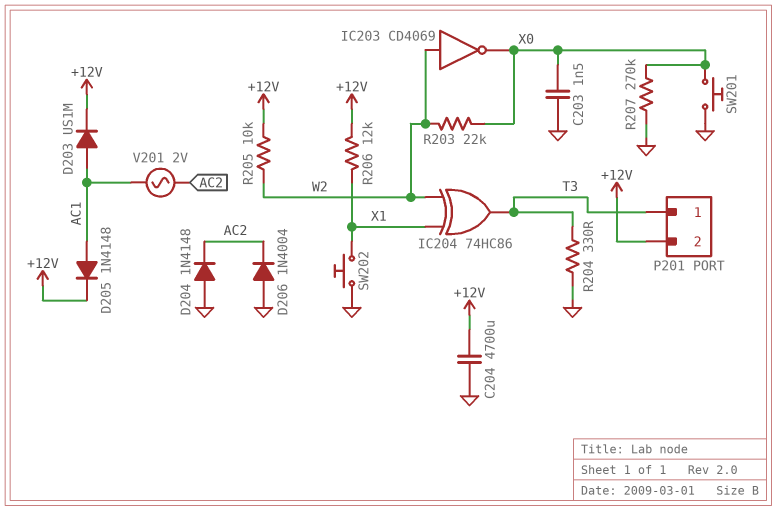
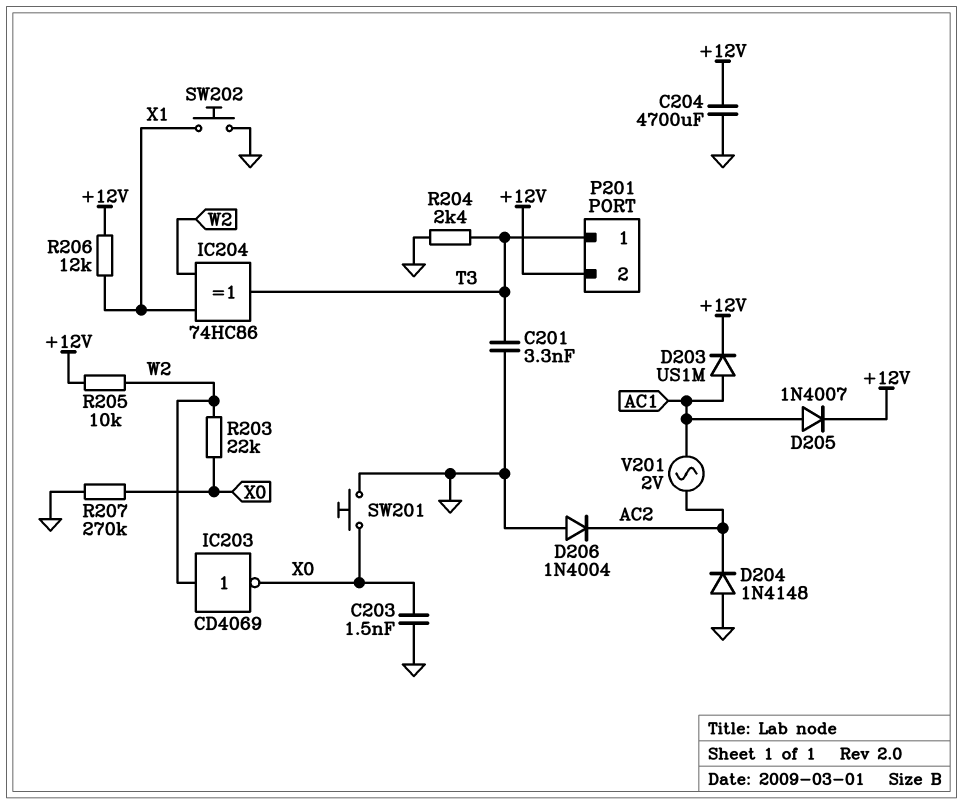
C201: none -> 3.3nF (GND, T3)
D205: diode 1N4148 (A AC1, K +12V) -> diode 1N4007 (A AC1, K +12V)
R204: 330 (GND, T3) -> 2.4k (GND, T3)

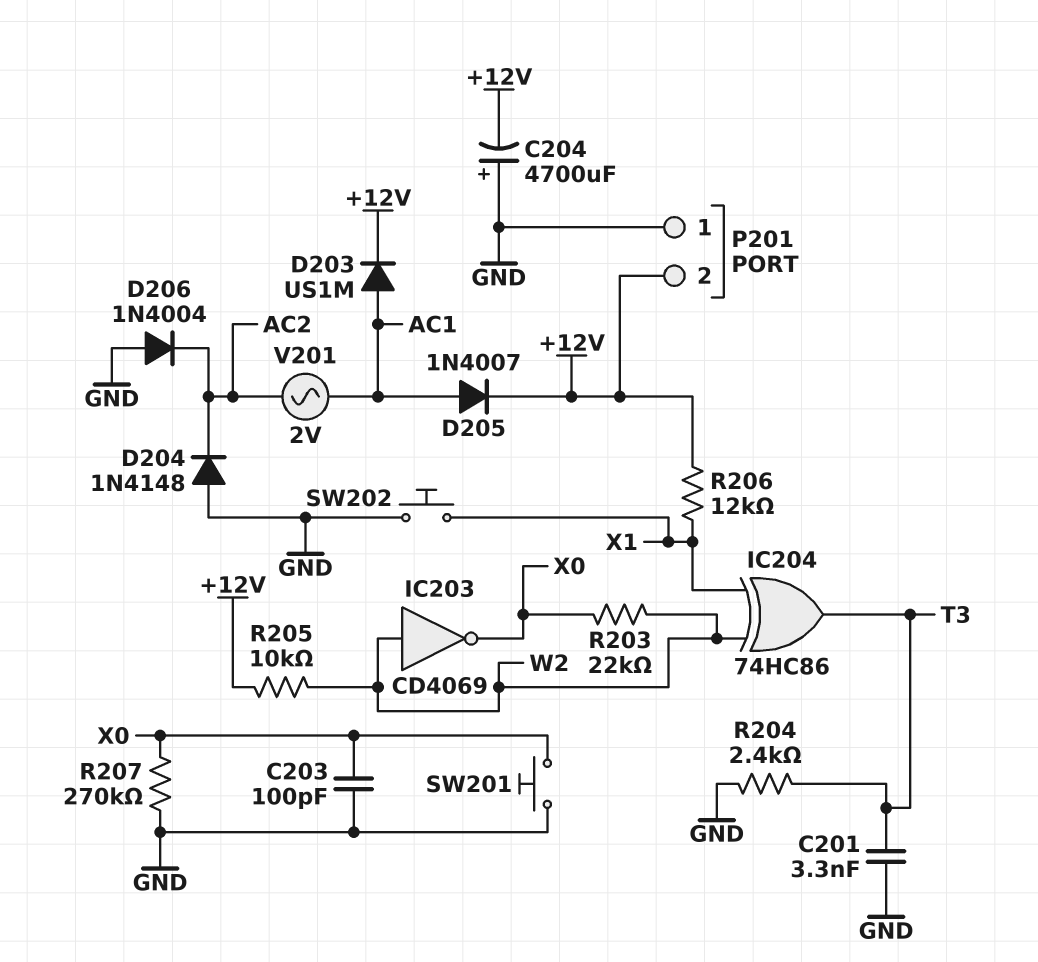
C203: 1.5nF (GND, X0) -> 100pF (GND, X0)
C204: 4700uF (+12V, GND) -> 4700uF (plus GND, minus +12V)
P201 pin 1: T3 -> GND

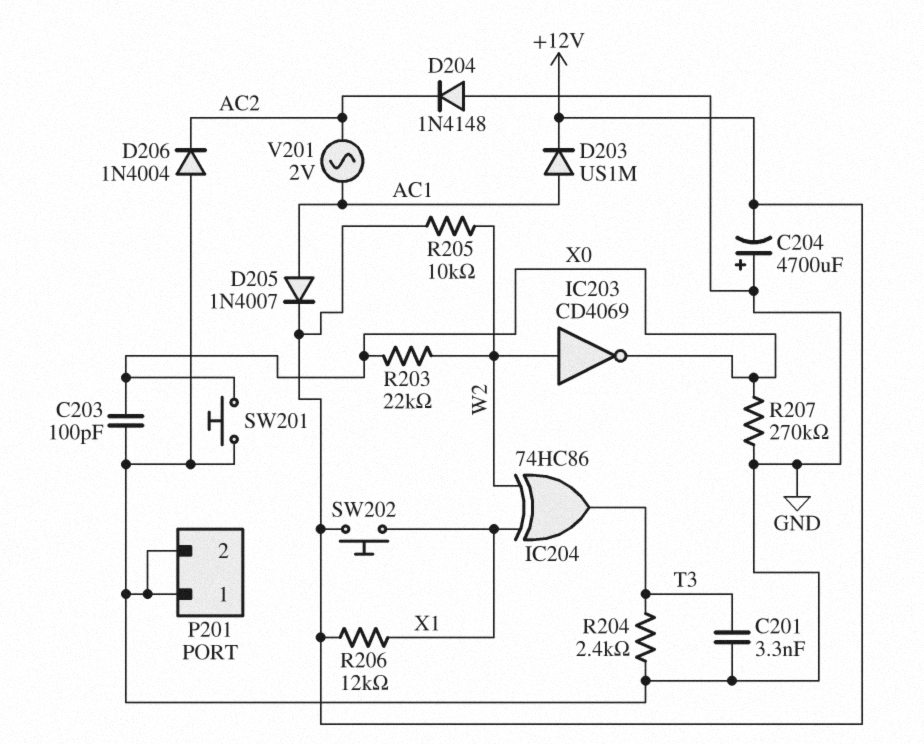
P201 pin 2: +12V -> GND
SW202: button (GND, X1) -> button (+12V, X1)

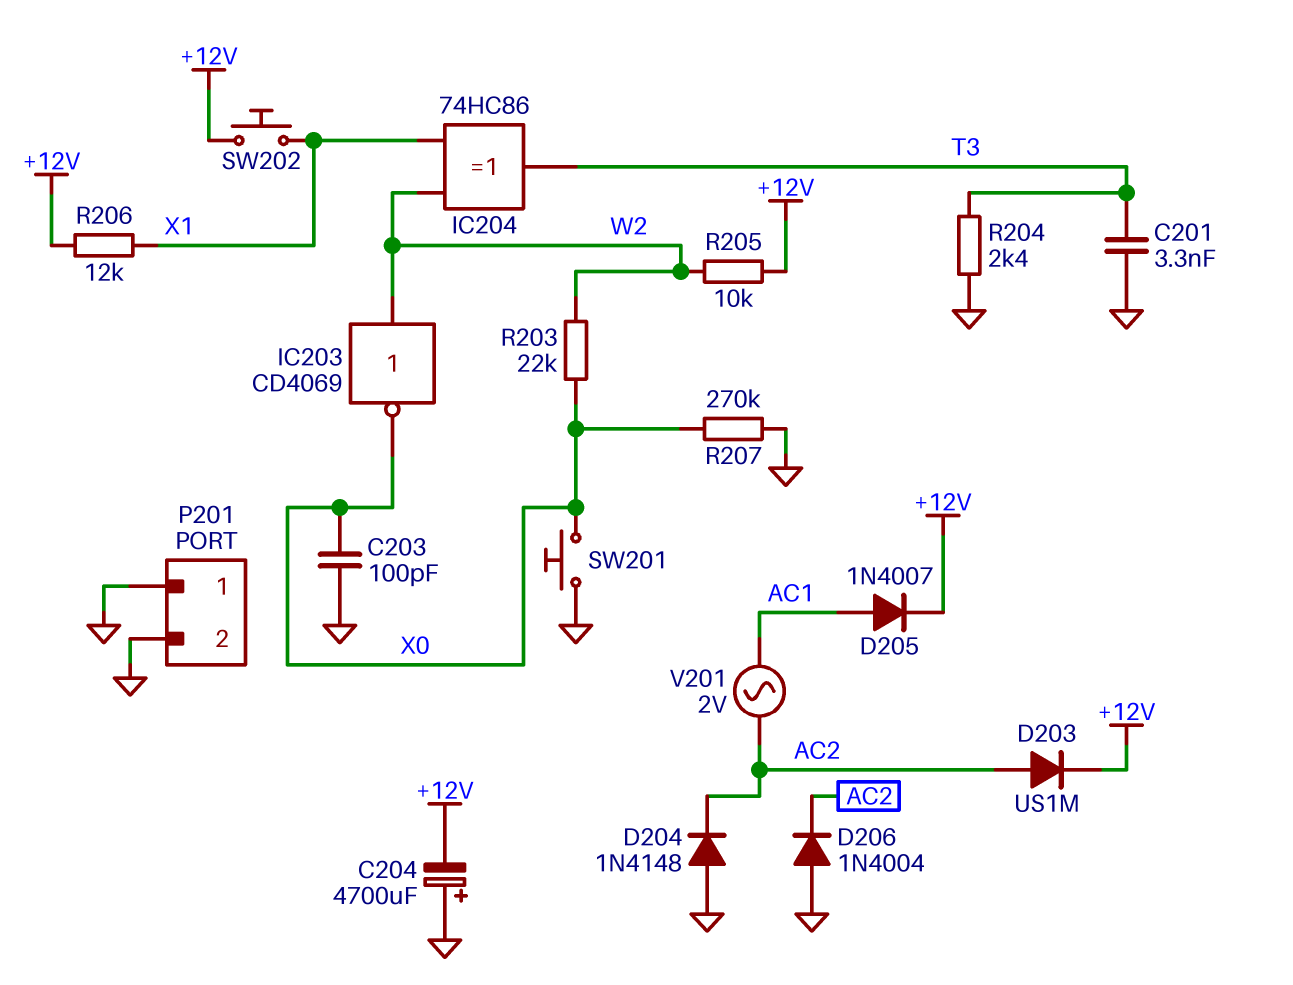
D203: diode US1M (A AC1, K +12V) -> diode US1M (A AC2, K +12V)

